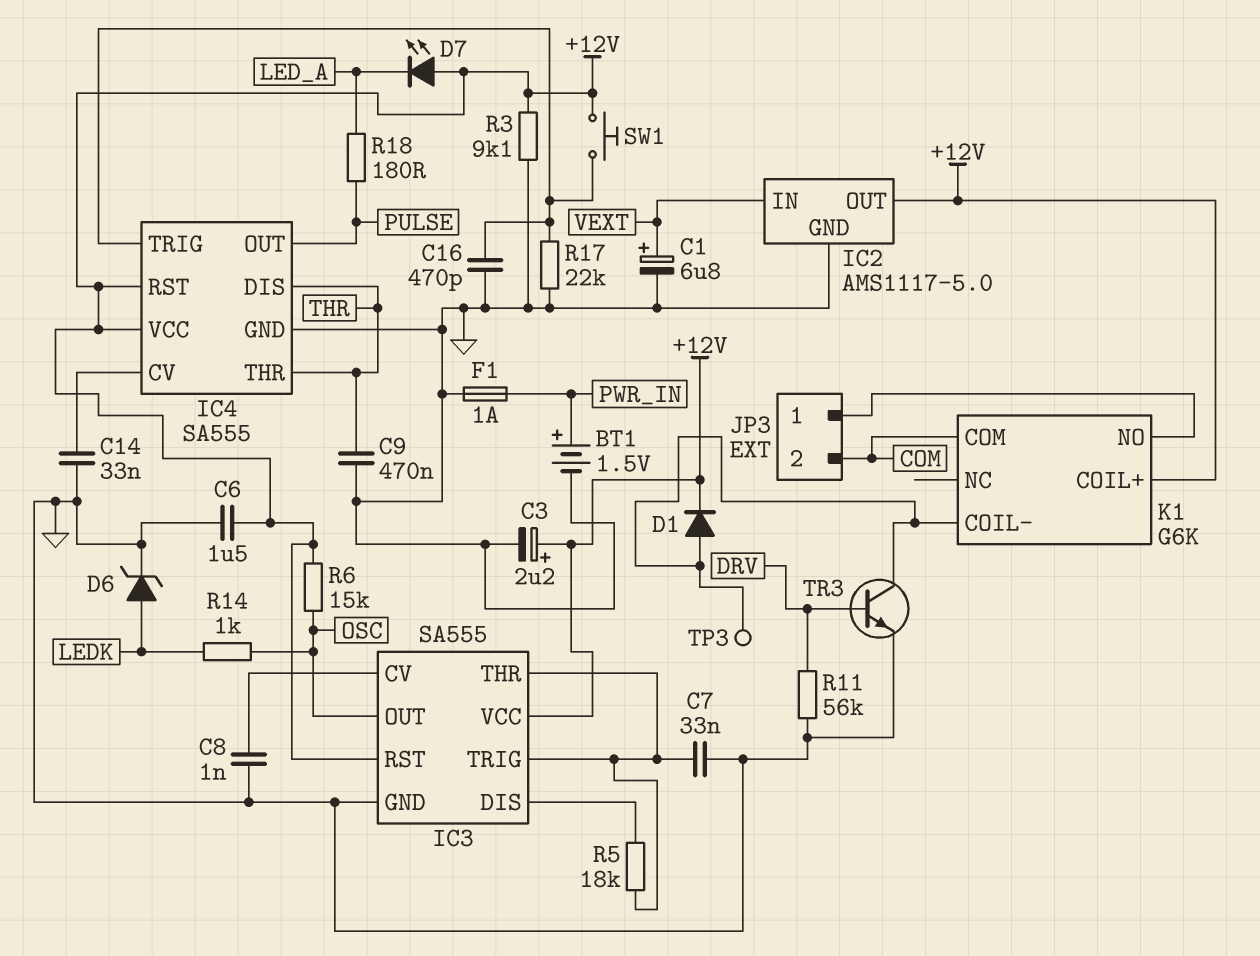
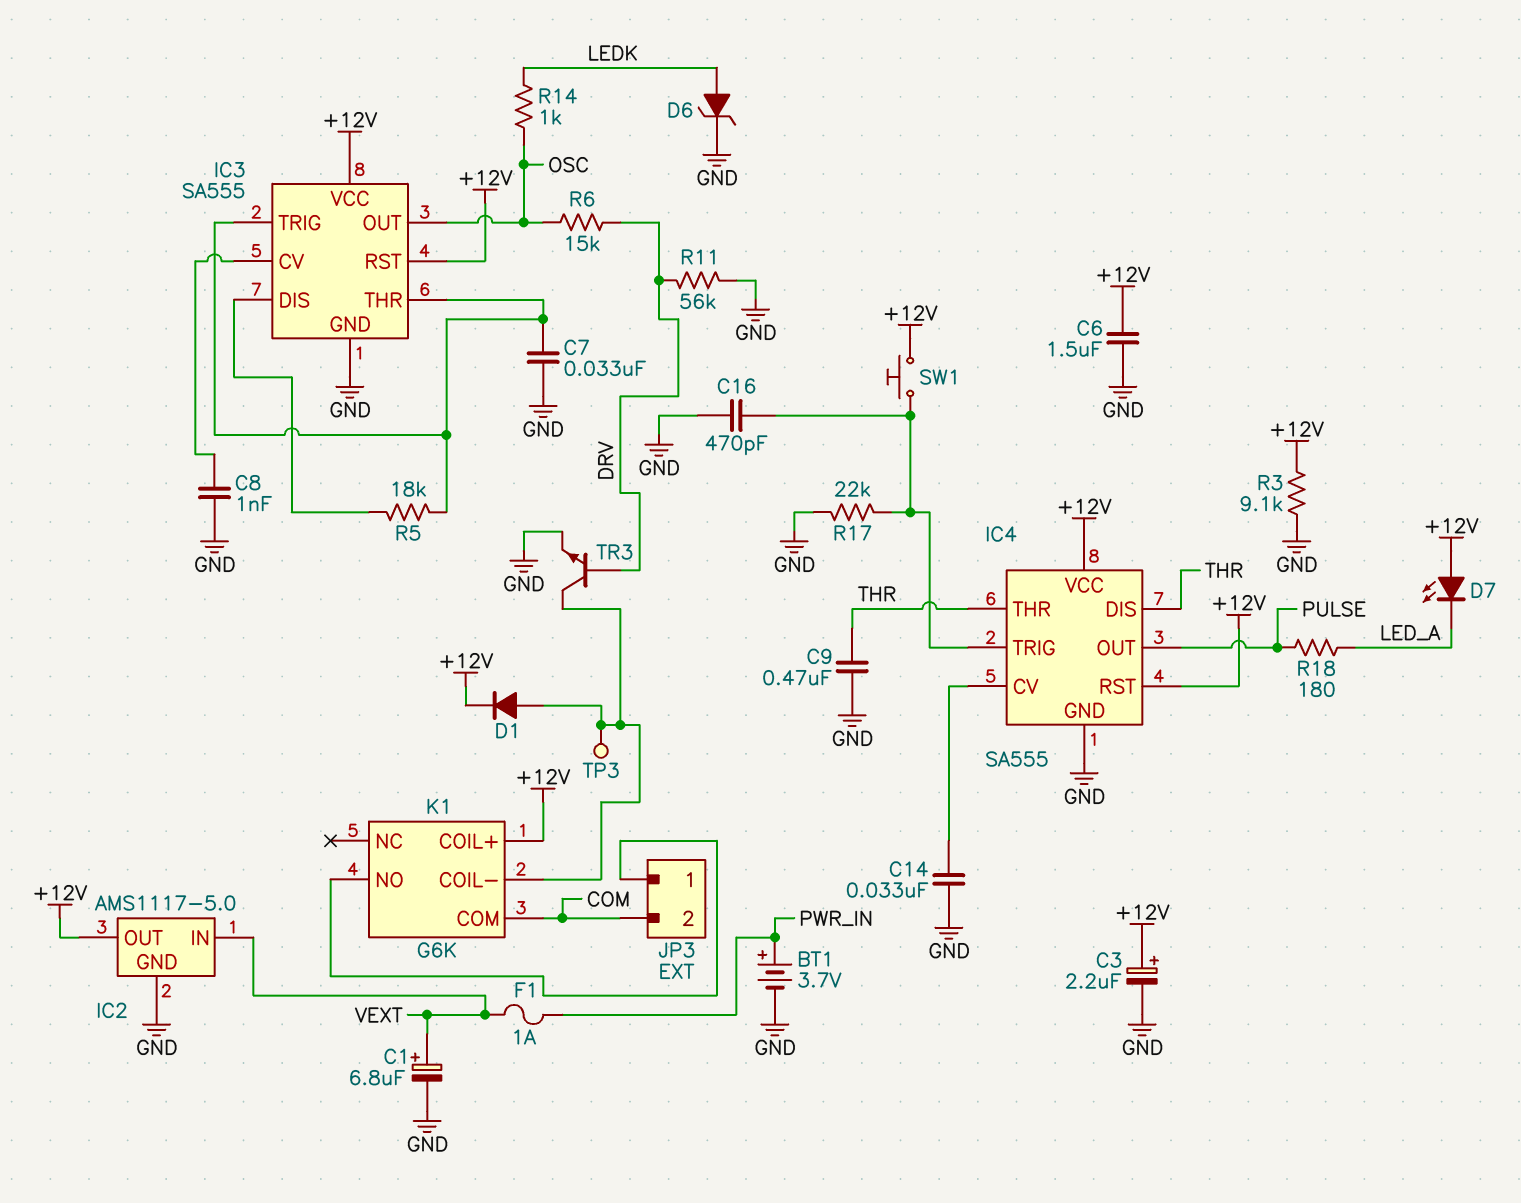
BT1: 1.5V (plus PWR_IN, minus GND) -> 3.7V (plus PWR_IN, minus GND)
F1: 1A (GND, PWR_IN) -> 1A (PWR_IN, VEXT)
R6: 15k (+12V, OSC) -> 15k (DRV, OSC)

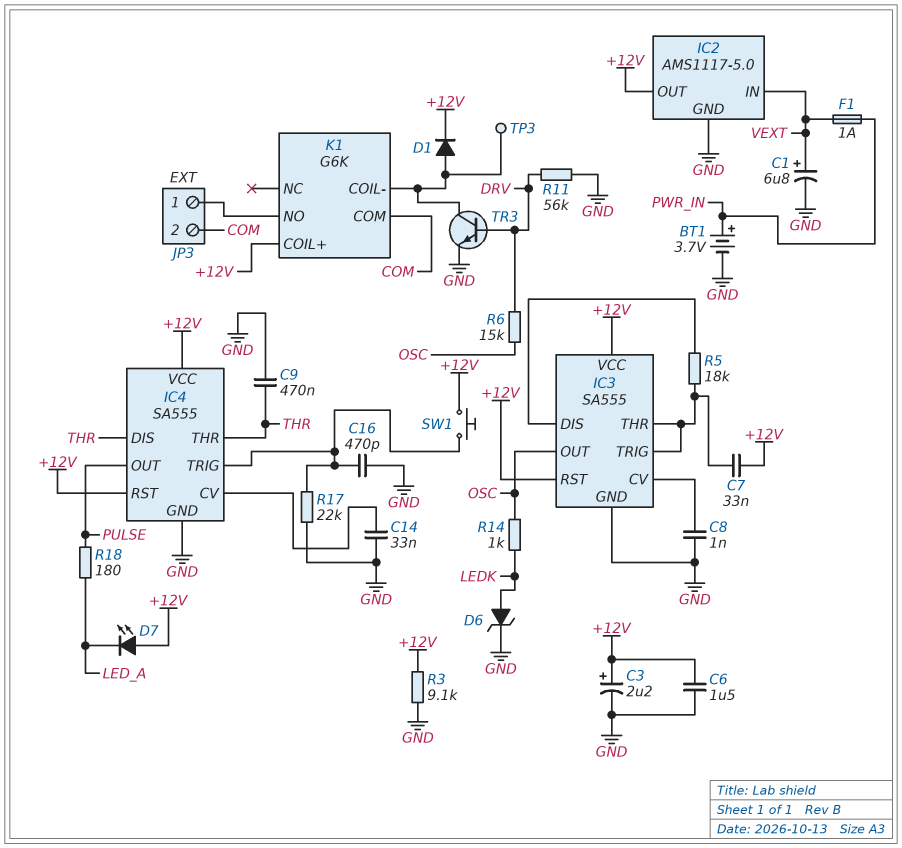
C7: 33nF (GND, IC3/THR) -> 33nF (+12V, IC3/THR)

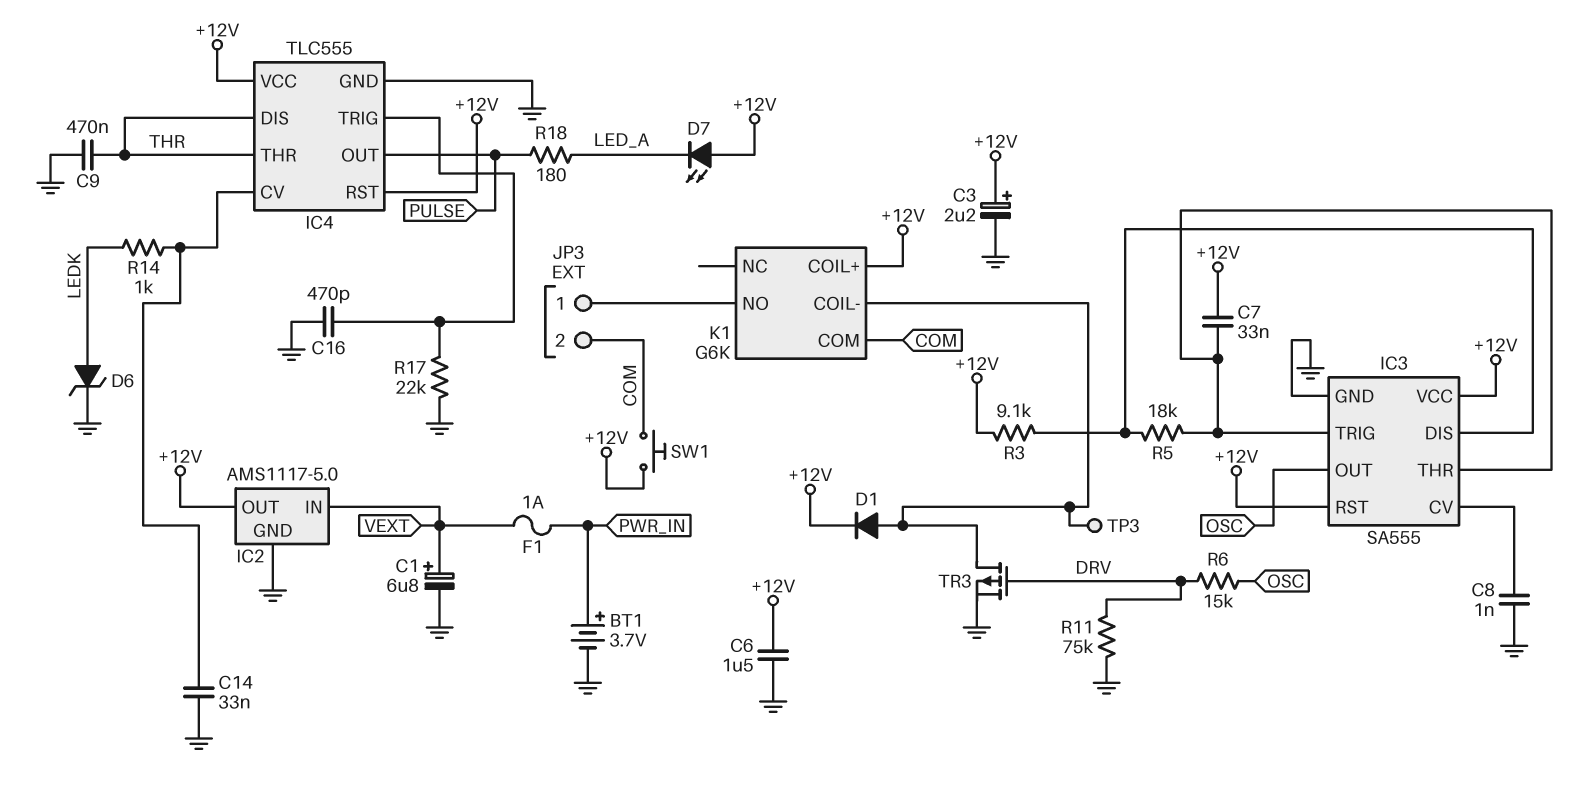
IC4: SA555 -> TLC555
R3: 9.1k (+12V, GND) -> 9.1k (+12V, IC3/DIS)
R11: 56k (DRV, GND) -> 75k (DRV, GND)
R14: 1k (LEDK, OSC) -> 1k (IC4/CV, LEDK)
SW1: button (+12V, IC4/TRIG) -> button (+12V, COM)
TR3: NPN (B DRV, C K1/COIL-, E GND) -> PMOS (G DRV, D K1/COIL-, S GND)

